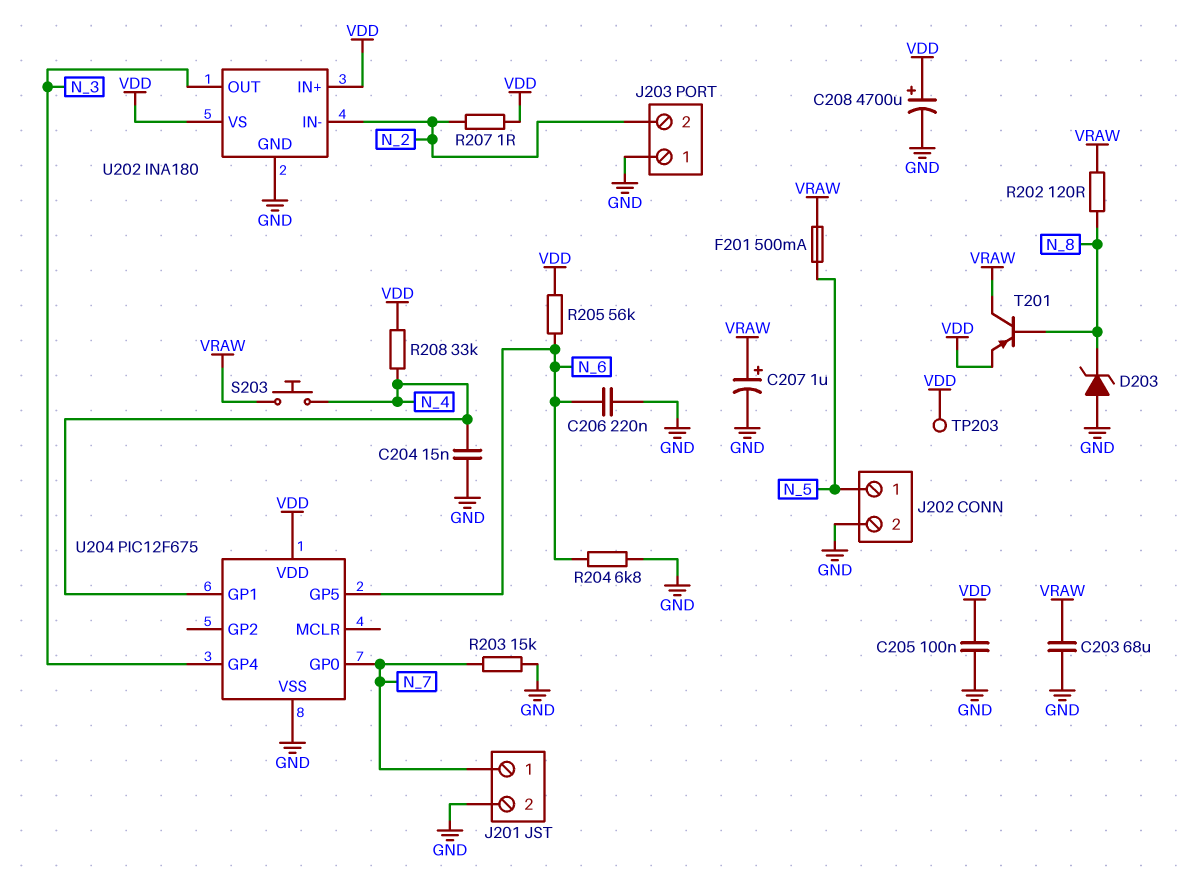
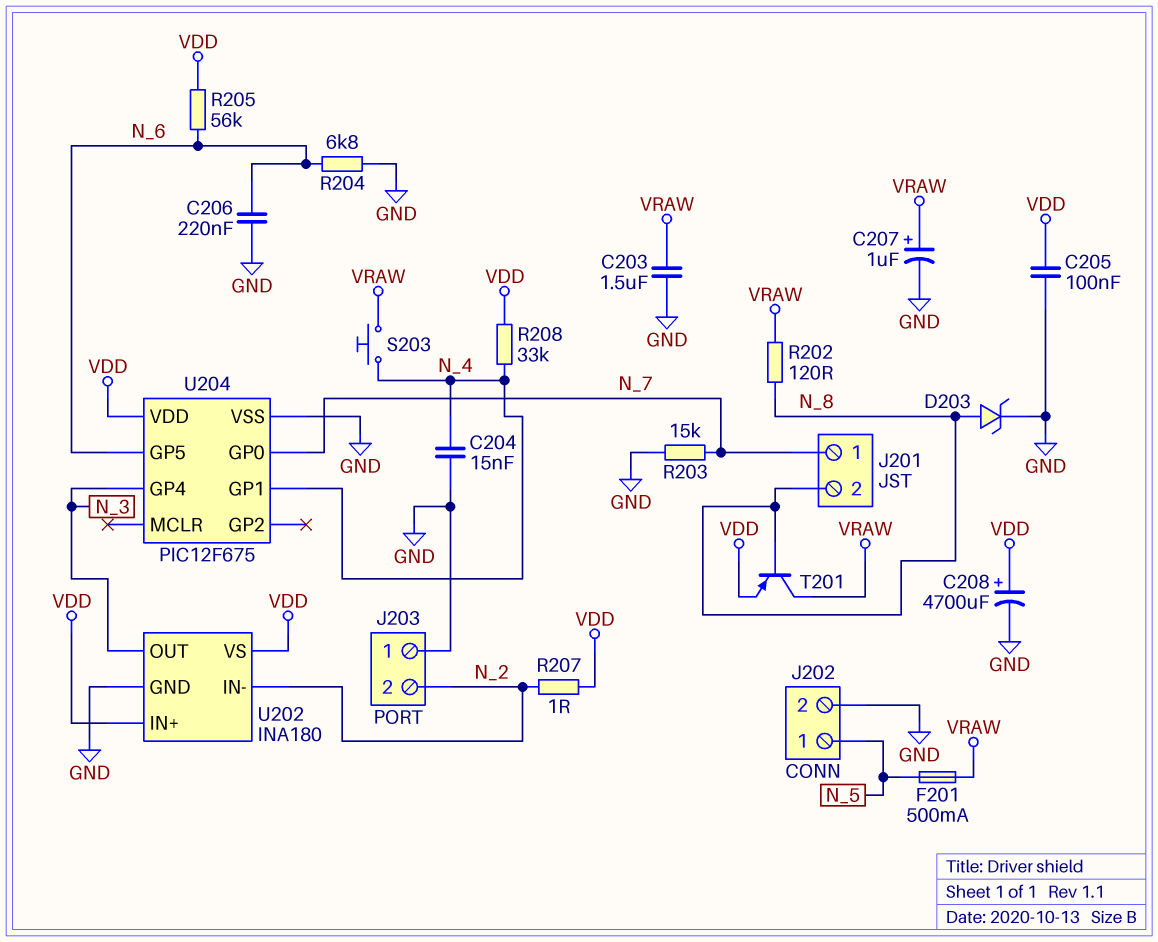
C203: 68uF (GND, VRAW) -> 1.5uF (GND, VRAW)
D203: zener (A GND, K N_8) -> zener (A N_8, K GND)
J201 pin 2: GND -> N_8
TP203: test point (VDD) -> none

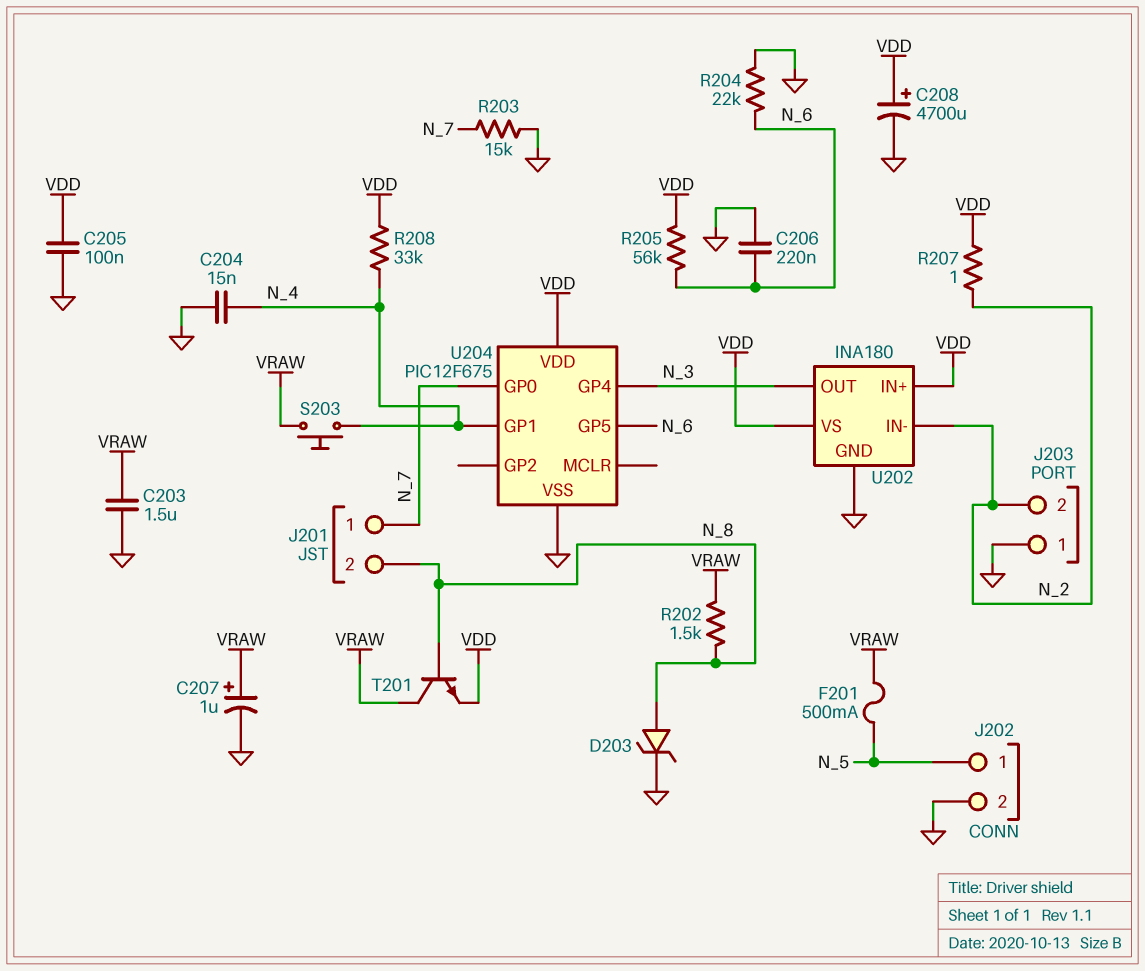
R202: 120 (N_8, VRAW) -> 1.5k (N_8, VRAW)
R204: 6.8k (GND, N_6) -> 22k (GND, N_6)
T201: PNP (B N_8, C VRAW, E VDD) -> NPN (B N_8, C VRAW, E VDD)

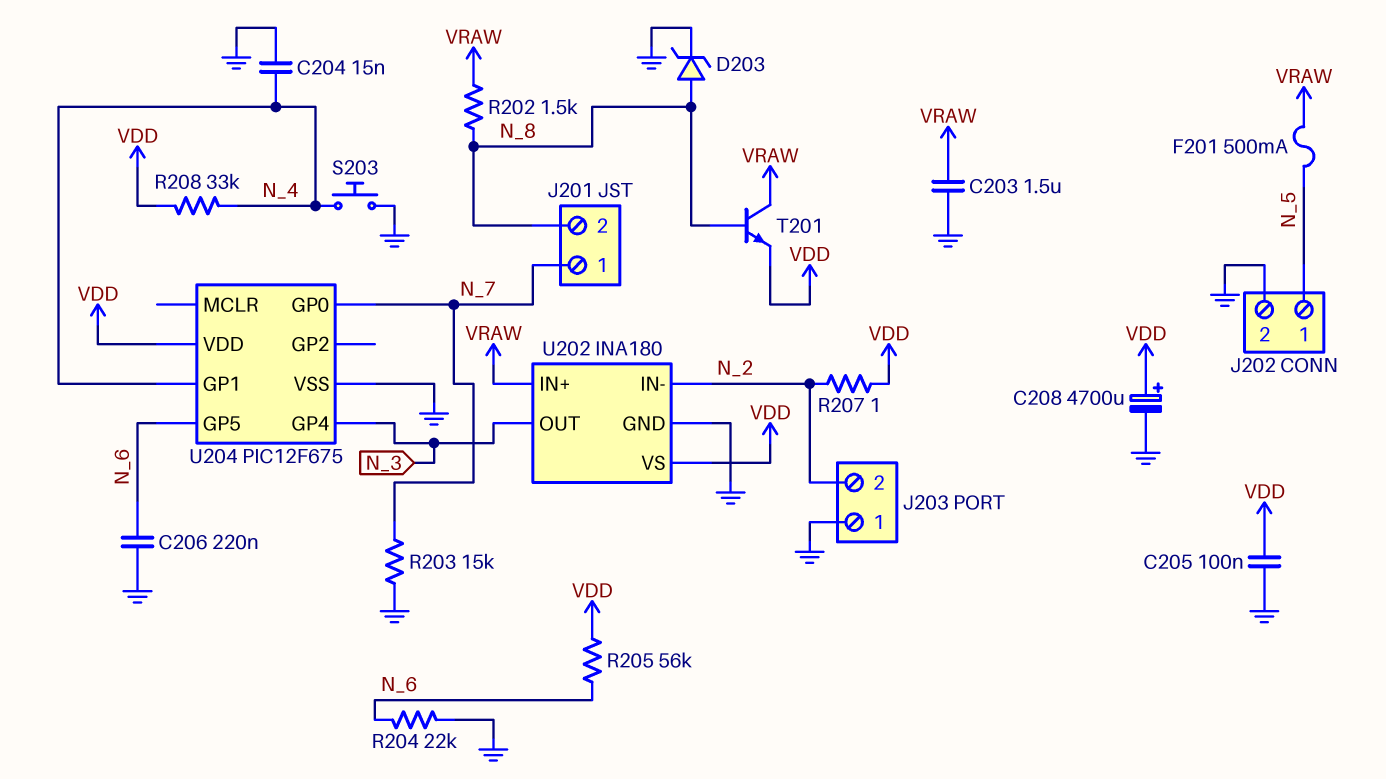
C207: 1uF (plus VRAW, minus GND) -> none
S203: button (N_4, VRAW) -> button (GND, N_4)
U202 pin IN+: VDD -> VRAW

